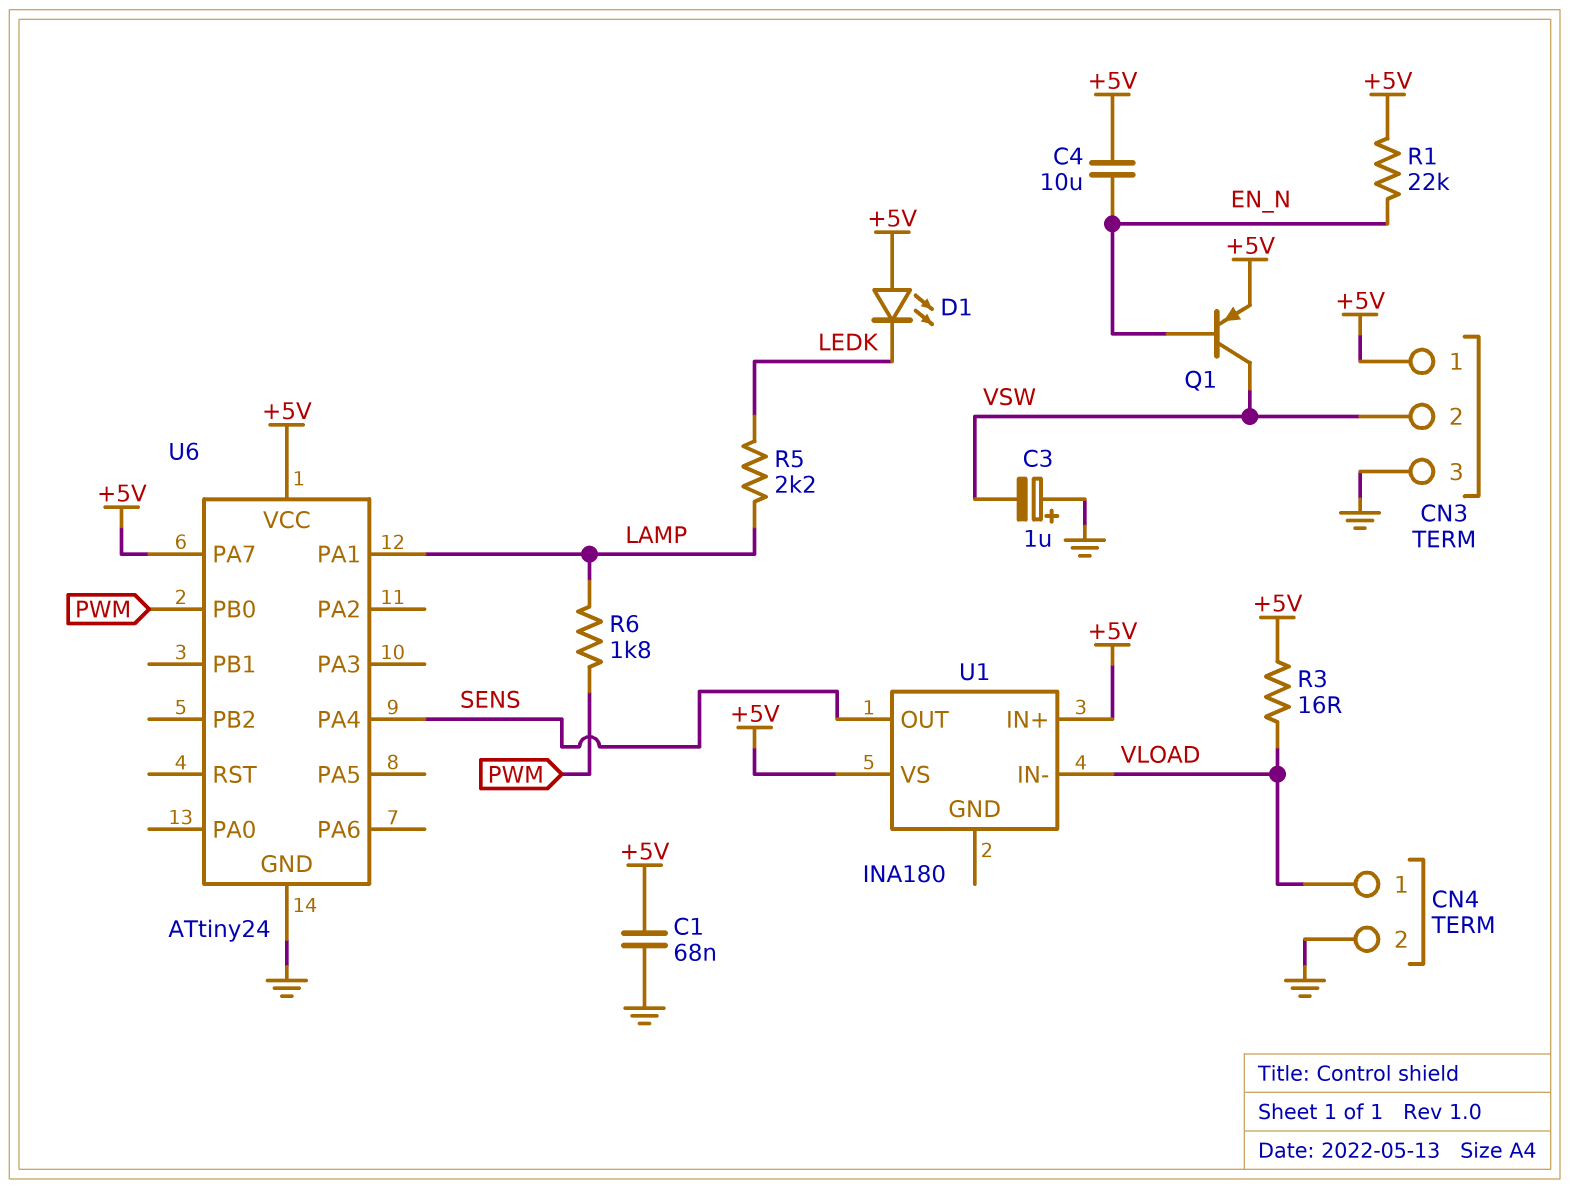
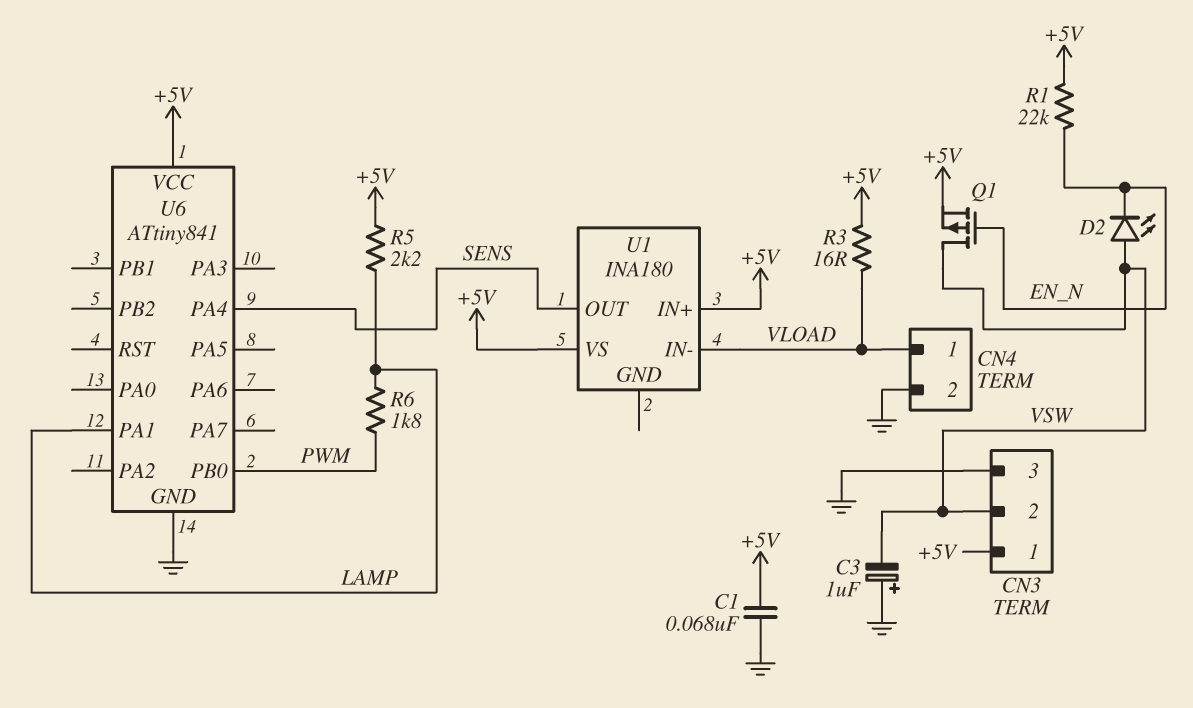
C4: 10uF (+5V, EN_N) -> none
D1: LED (A +5V, K LEDK) -> none
D2: none -> LED (A VSW, K EN_N)
Q1: PNP (B EN_N, C VSW, E +5V) -> PMOS (G EN_N, D VSW, S +5V)
R5: 2.2k (LAMP, LEDK) -> 2.2k (+5V, LAMP)
U6: ATtiny24 -> ATtiny841
U6 pin PA7: +5V -> none

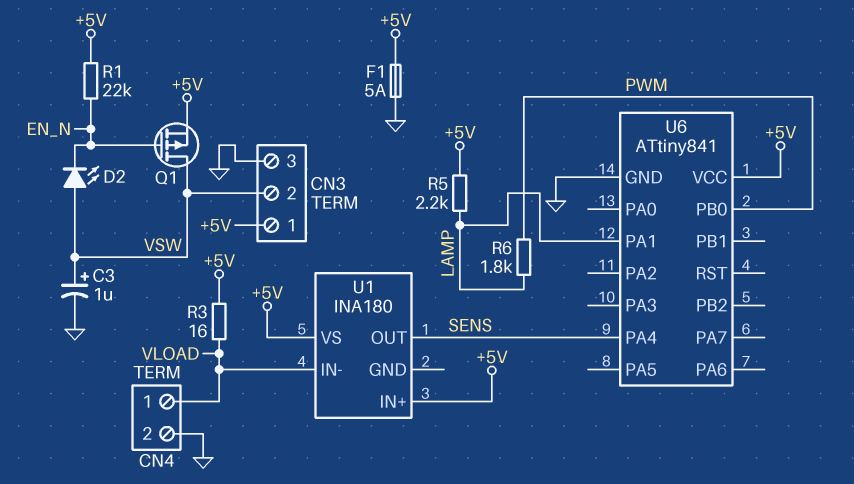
C1: 68nF (+5V, GND) -> none
C3: 1uF (plus GND, minus VSW) -> 1uF (plus VSW, minus GND)
F1: none -> 5A (+5V, GND)

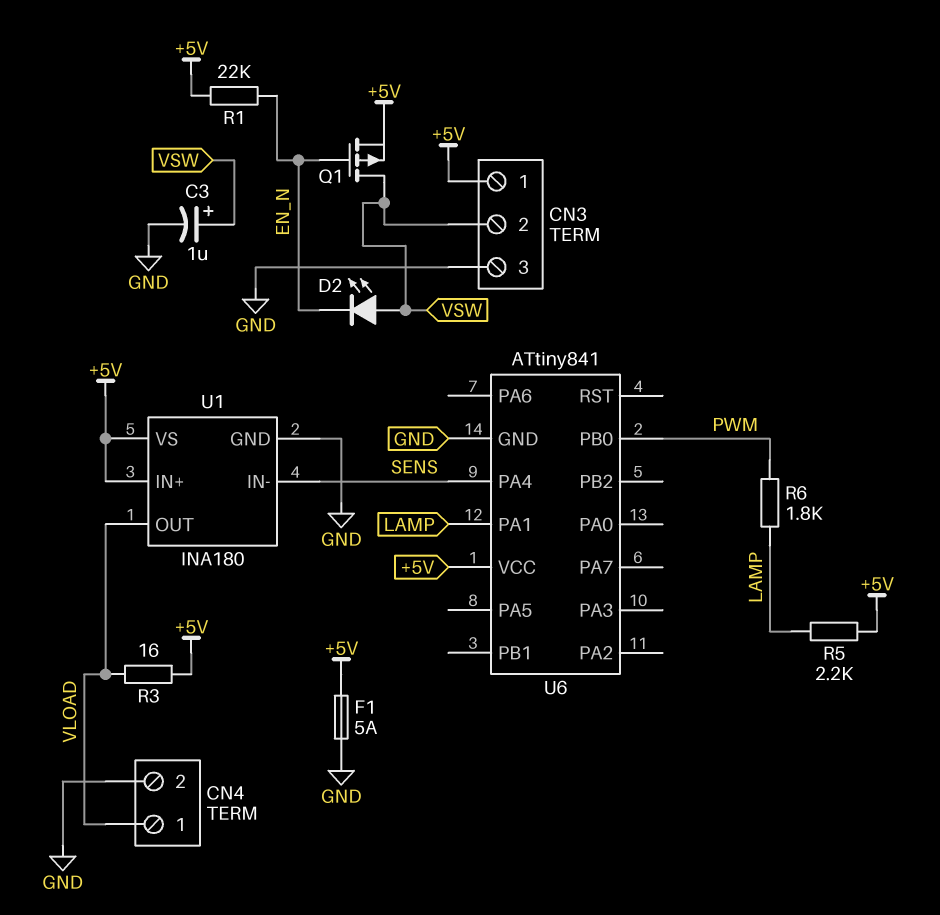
U1 pin GND: none -> GND
U1 pin IN-: VLOAD -> SENS
U1 pin OUT: SENS -> VLOAD

